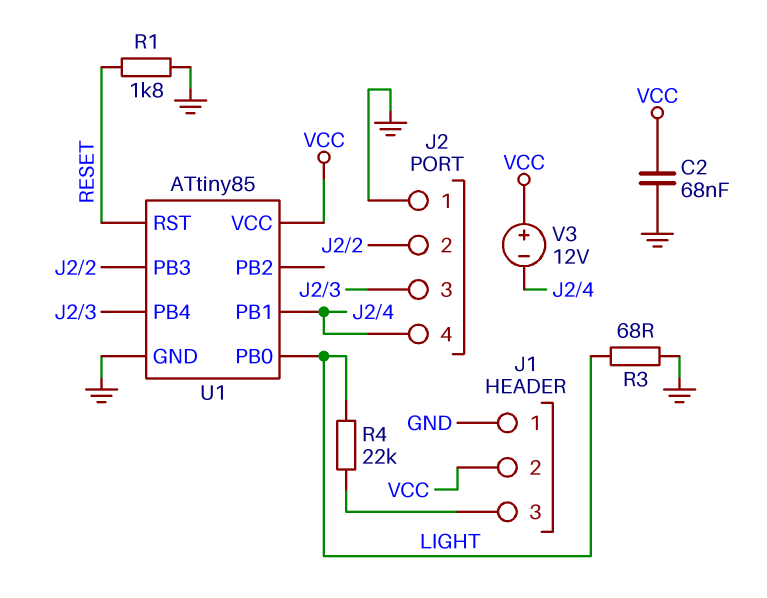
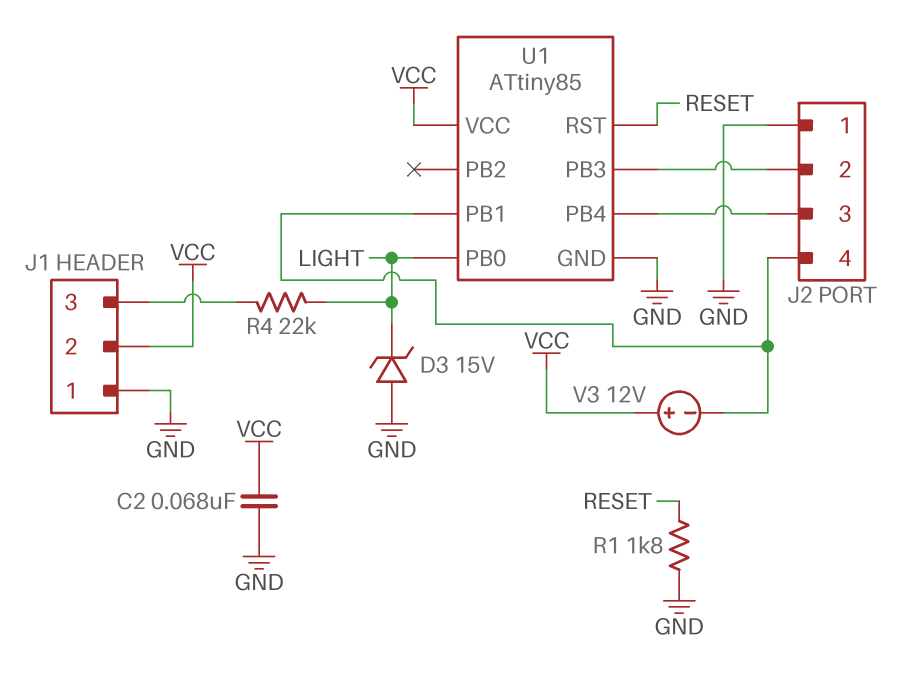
D3: none -> zener 15V (A GND, K LIGHT)
R3: 68 (GND, LIGHT) -> none

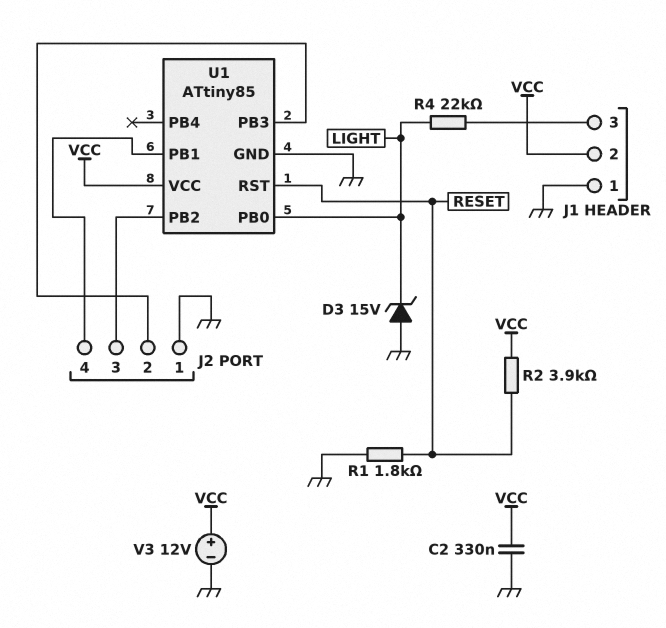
C2: 68nF (GND, VCC) -> 330nF (GND, VCC)
R2: none -> 3.9k (RESET, VCC)
U1 pin PB2: none -> J2/3
U1 pin PB4: J2/3 -> none
V3: 12V (plus VCC, minus J2/4) -> 12V (plus VCC, minus GND)

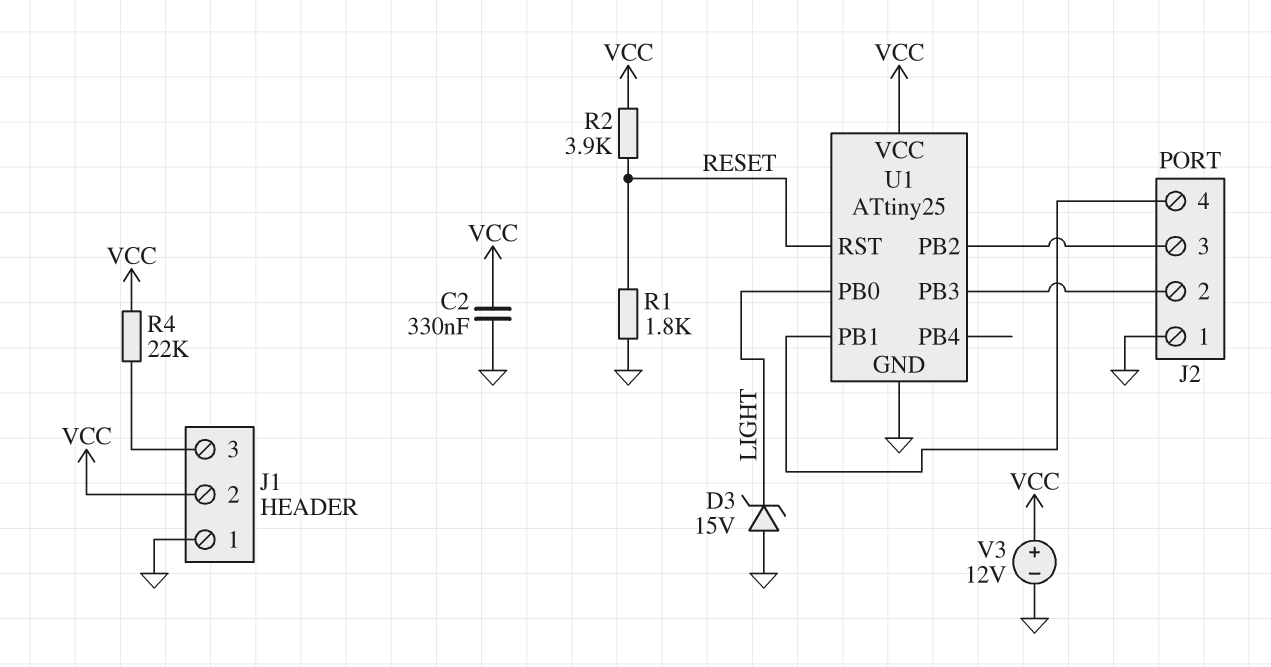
R4: 22k (J1/3, LIGHT) -> 22k (J1/3, VCC)
U1: ATtiny85 -> ATtiny25

